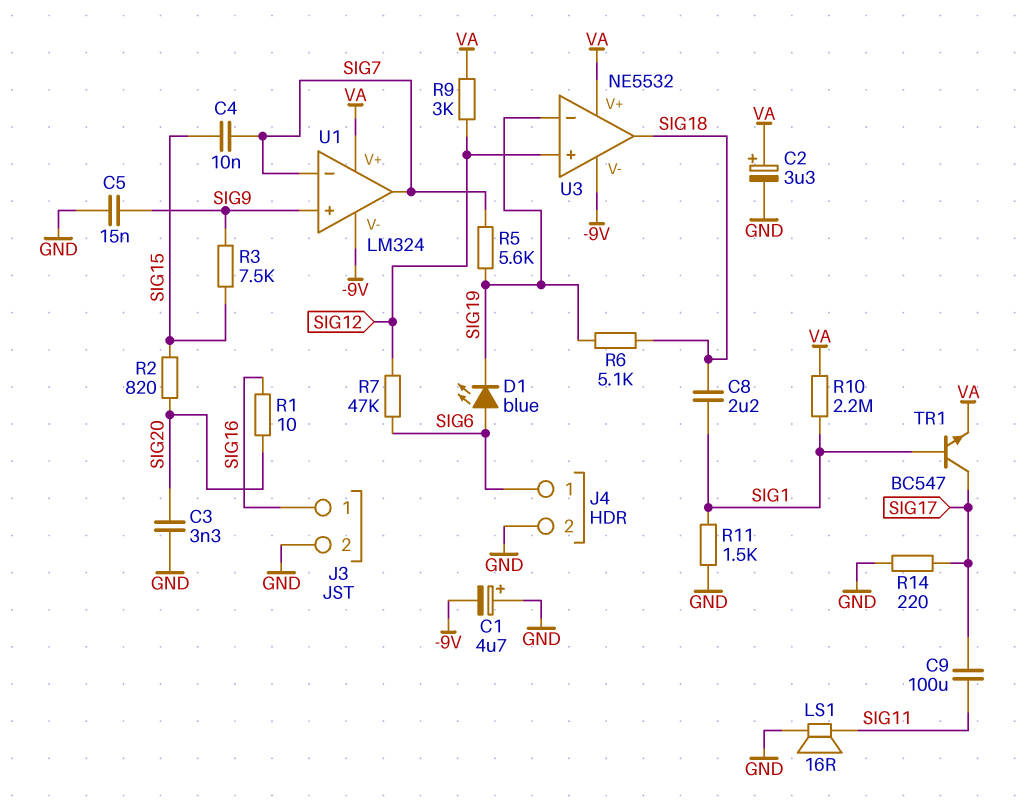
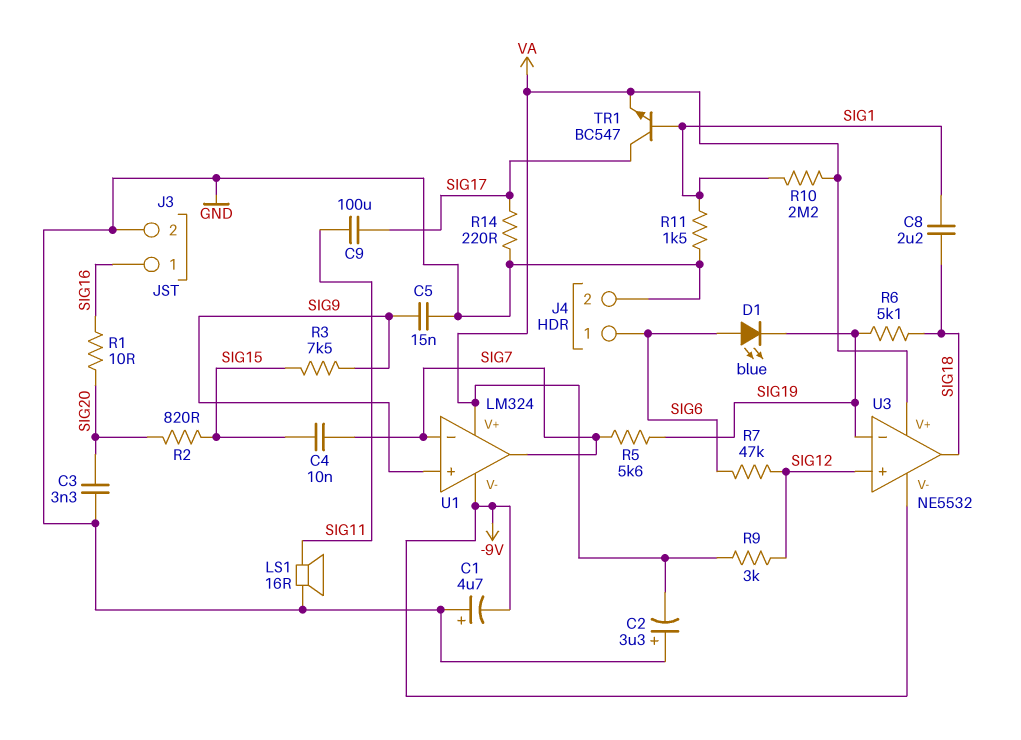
C2: 3.3uF (plus VA, minus GND) -> 3.3uF (plus GND, minus VA)

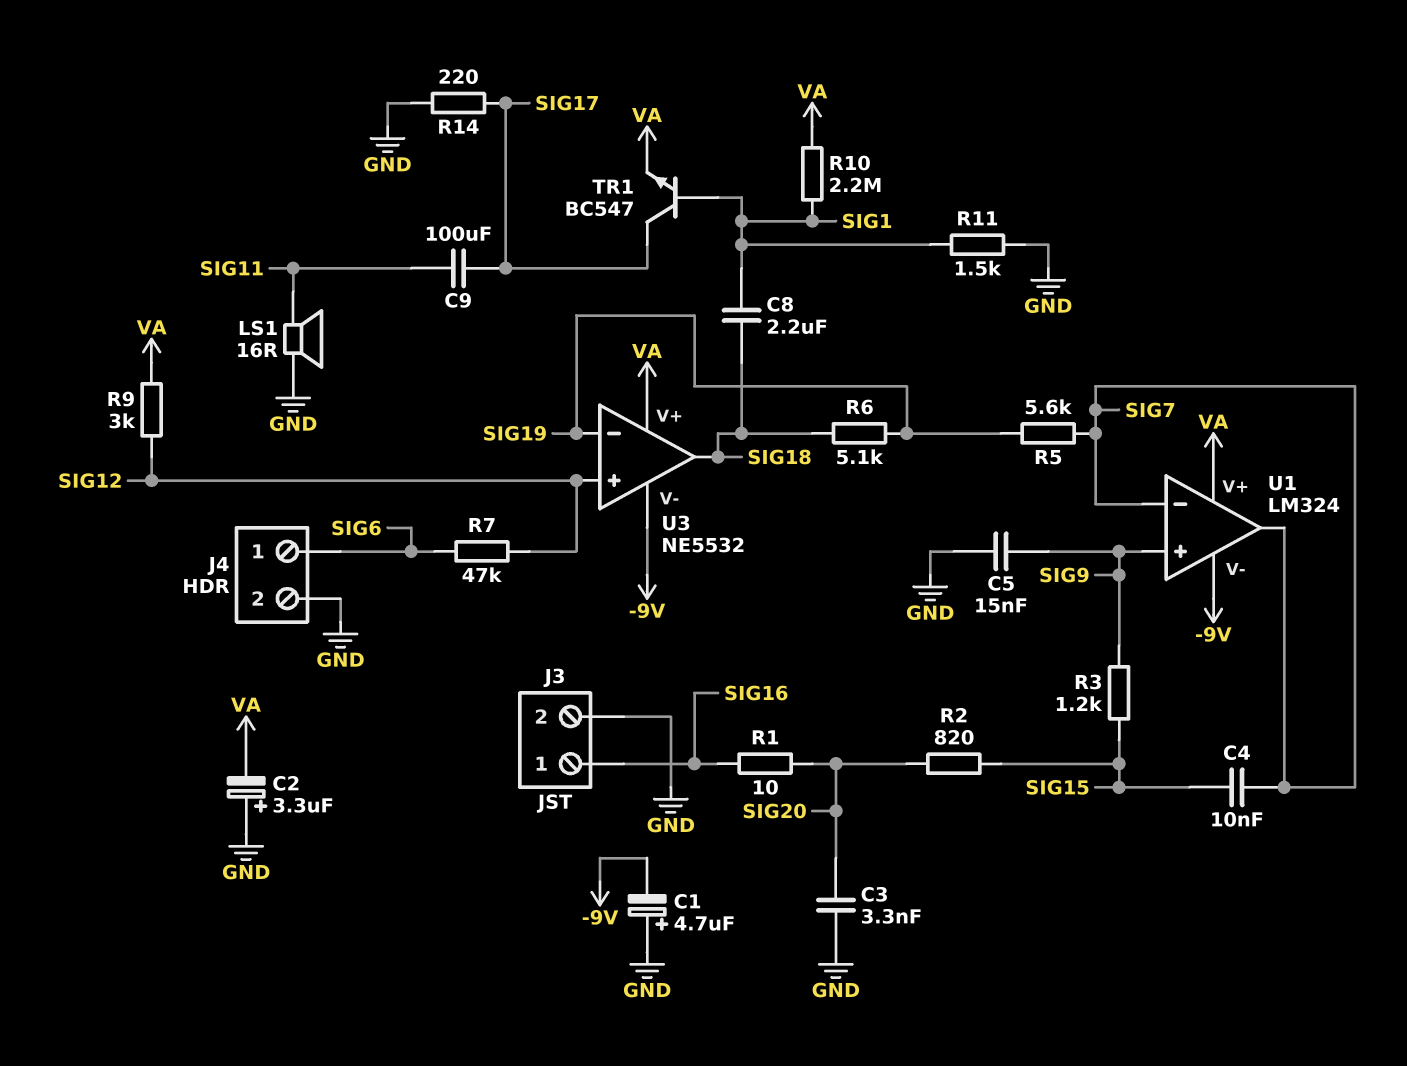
D1: LED blue (A SIG6, K SIG19) -> none
R3: 7.5k (SIG9, SIG15) -> 1.2k (SIG9, SIG15)

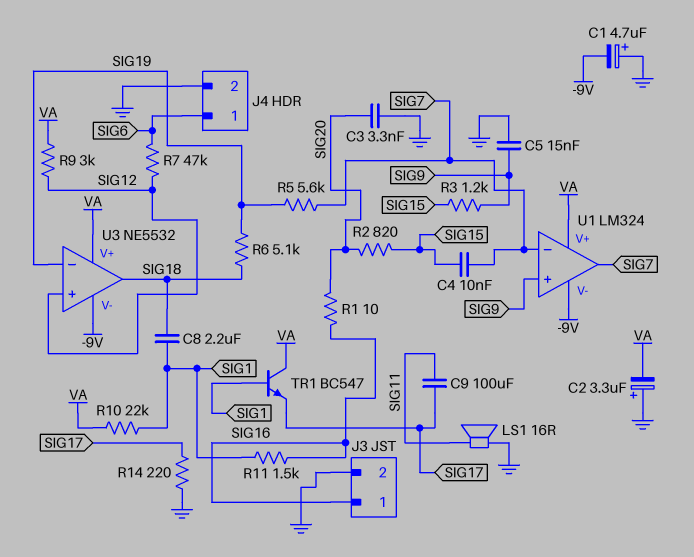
R10: 2.2M (SIG1, VA) -> 22k (SIG1, VA)
R11: 1.5k (GND, SIG1) -> 1.5k (SIG1, SIG16)
TR1: NPN BC547 (B SIG1, C SIG17, E VA) -> NPN BC547 (B SIG1, C VA, E SIG17)

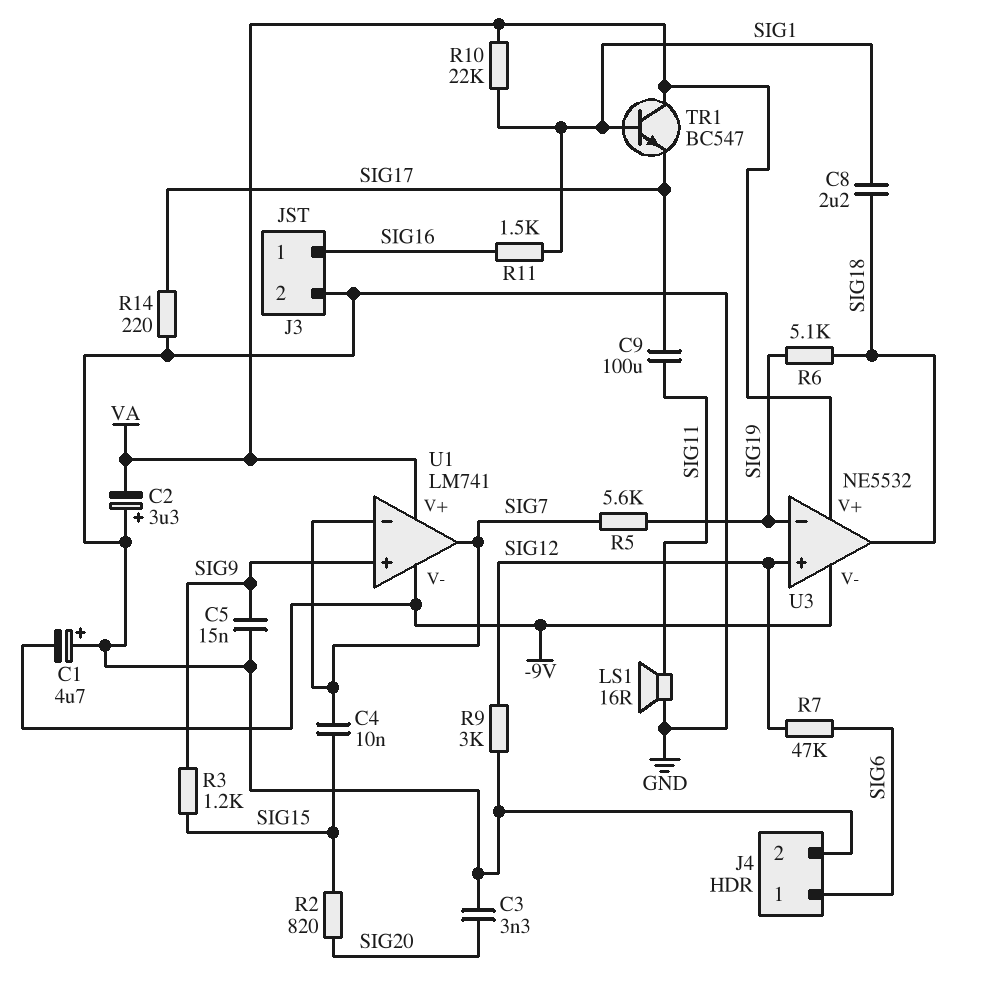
R1: 10 (SIG16, SIG20) -> none
R9: 3k (SIG12, VA) -> 3k (GND, SIG12)
U1: LM324 -> LM741

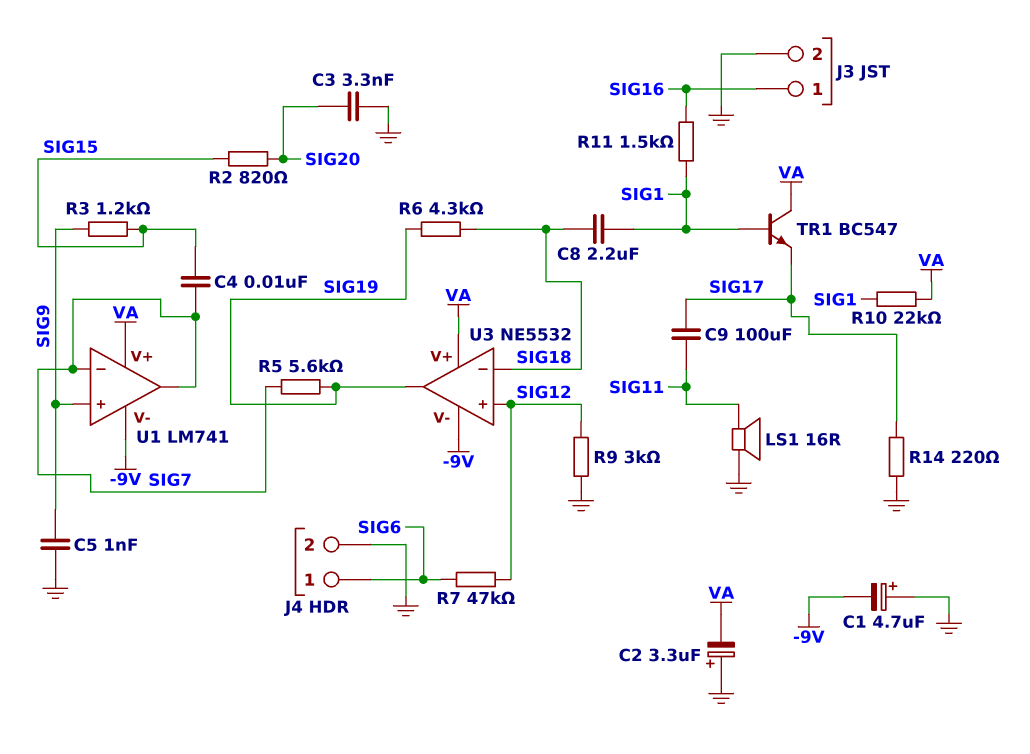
C5: 15nF (GND, SIG9) -> 1nF (GND, SIG9)
R6: 5.1k (SIG18, SIG19) -> 4.3k (SIG18, SIG19)
U3 pin in-: SIG19 -> SIG18
U3 pin out: SIG18 -> SIG19

